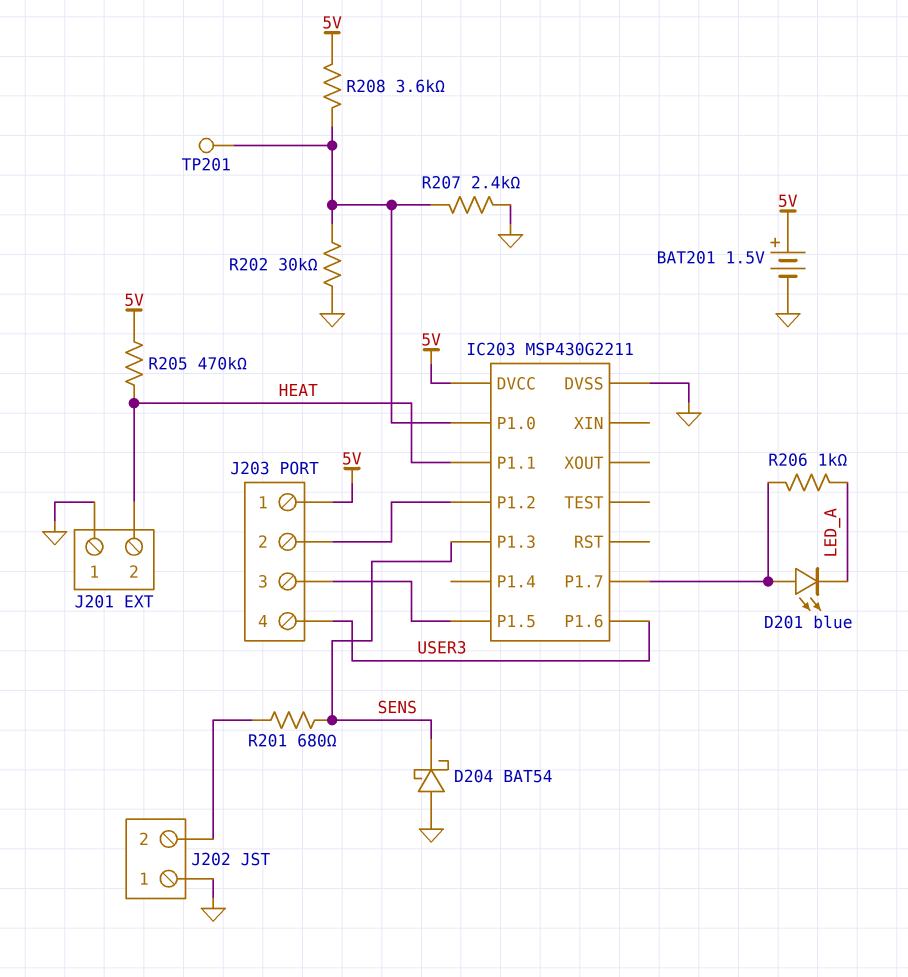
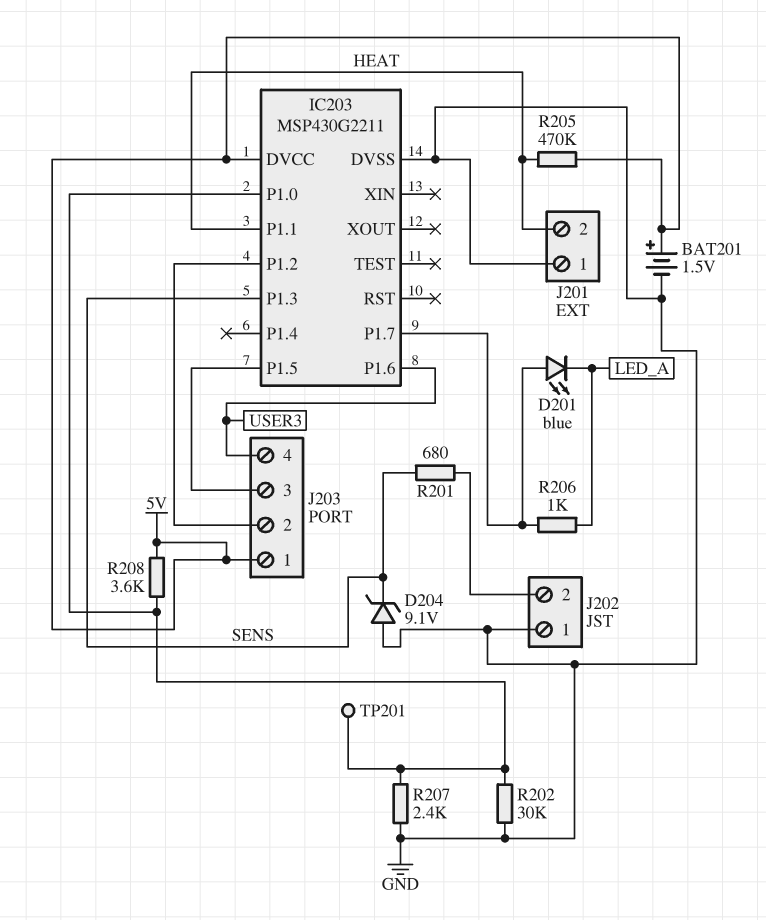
D204: schottky BAT54 (A GND, K SENS) -> zener 9.1V (A GND, K SENS)

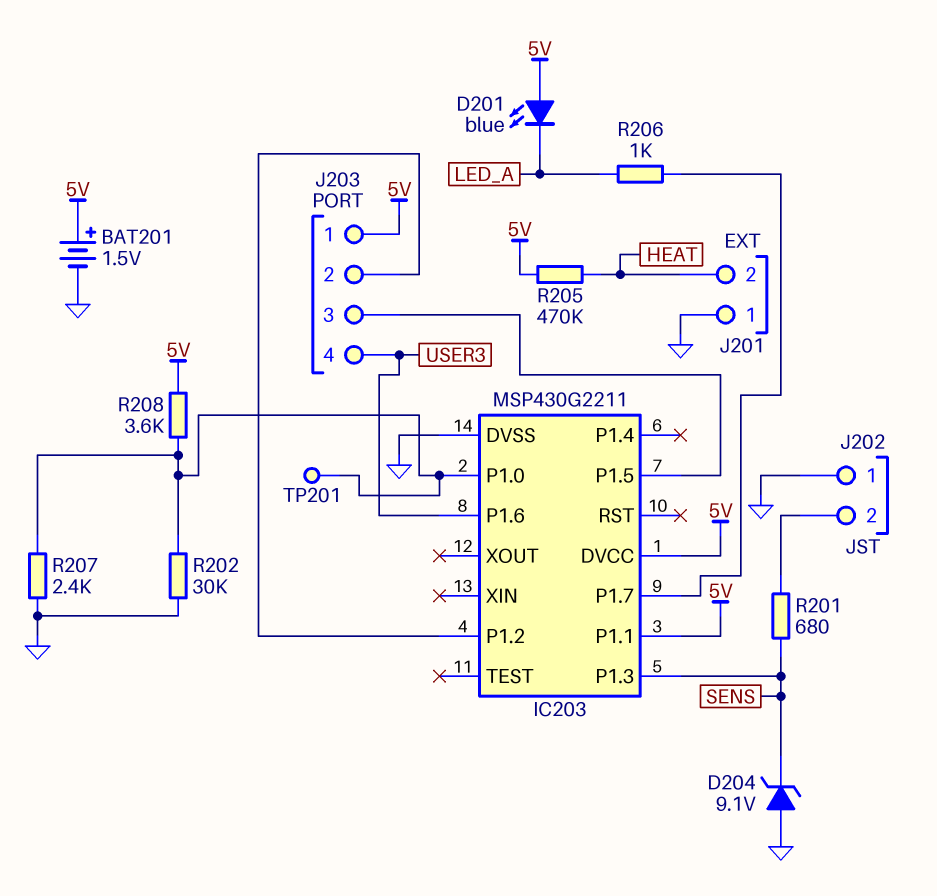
D201: LED blue (A IC203/P1.7, K LED_A) -> LED blue (A 5V, K LED_A)
IC203 pin P1.1: HEAT -> 5V

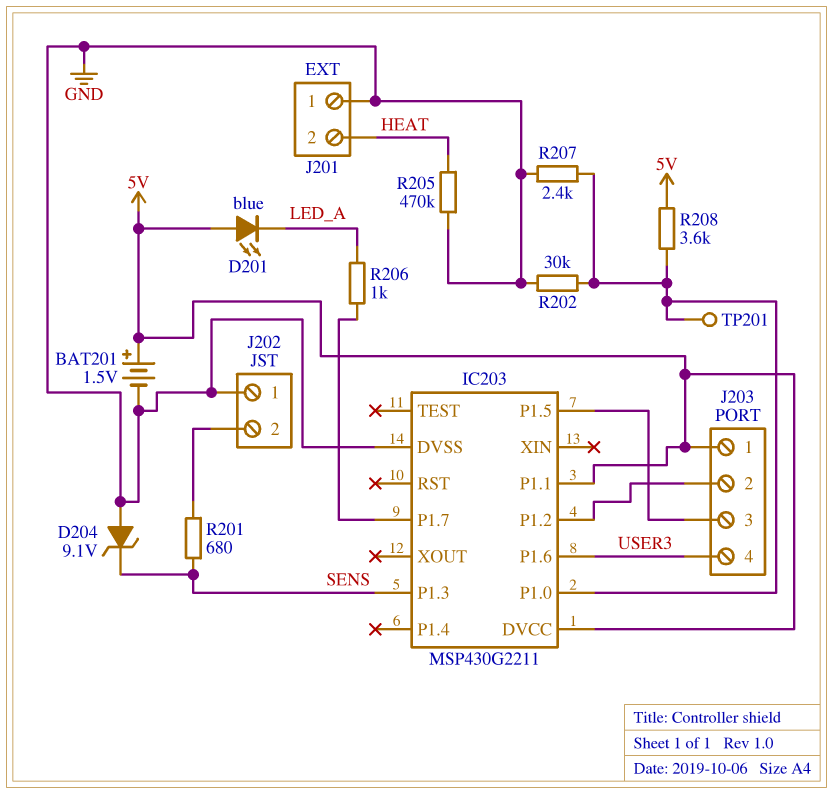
R205: 470k (5V, HEAT) -> 470k (GND, HEAT)

